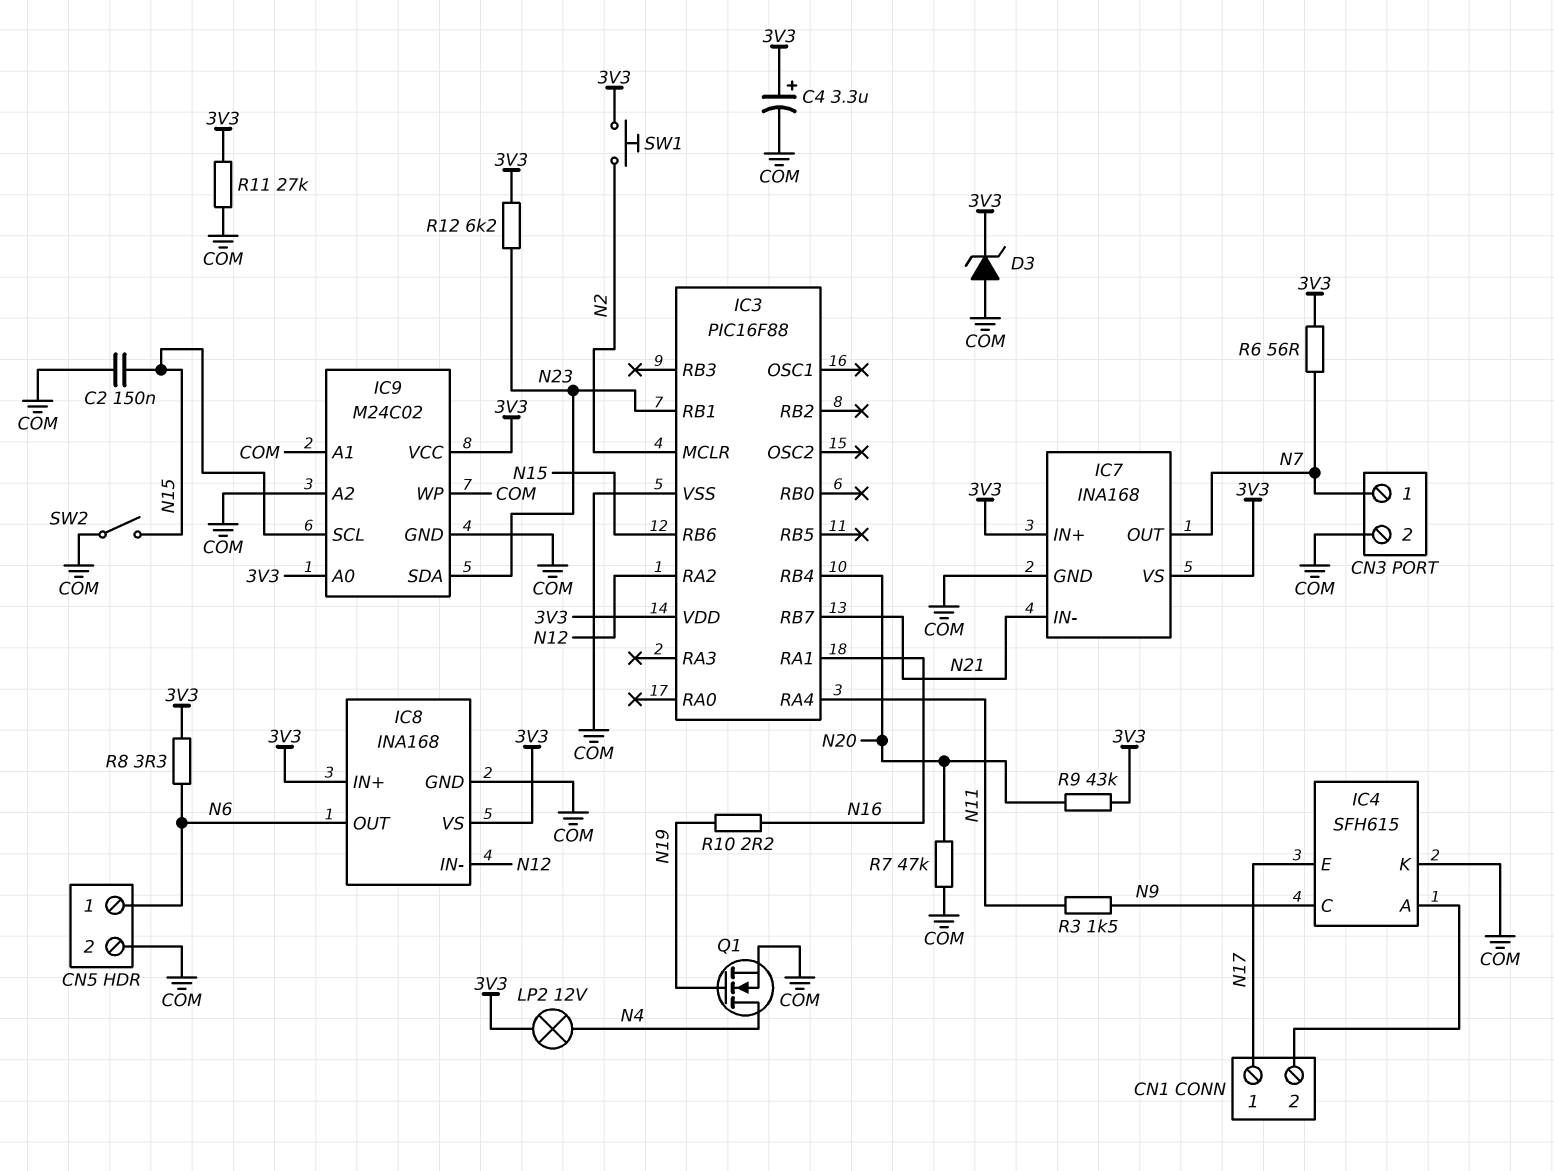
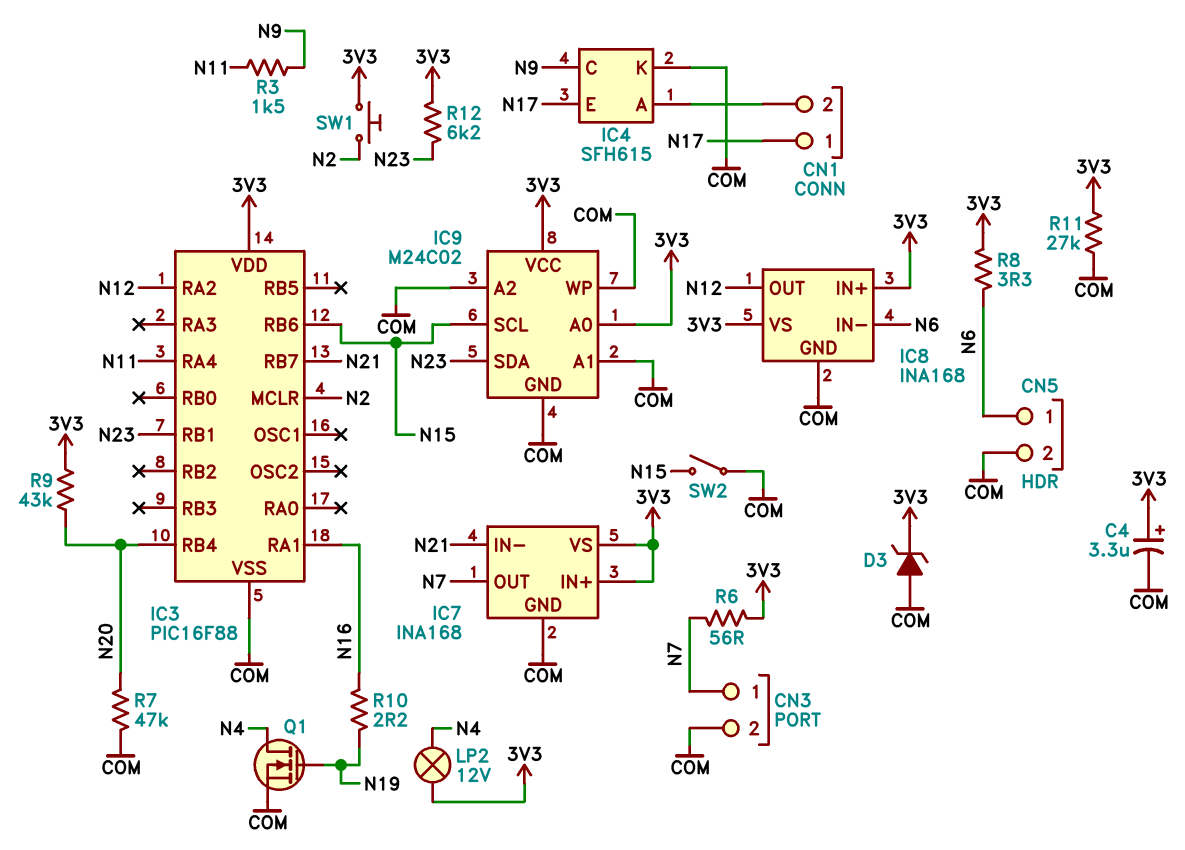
C2: 150nF (COM, N15) -> none
IC8 pin IN-: N12 -> N6
IC8 pin OUT: N6 -> N12

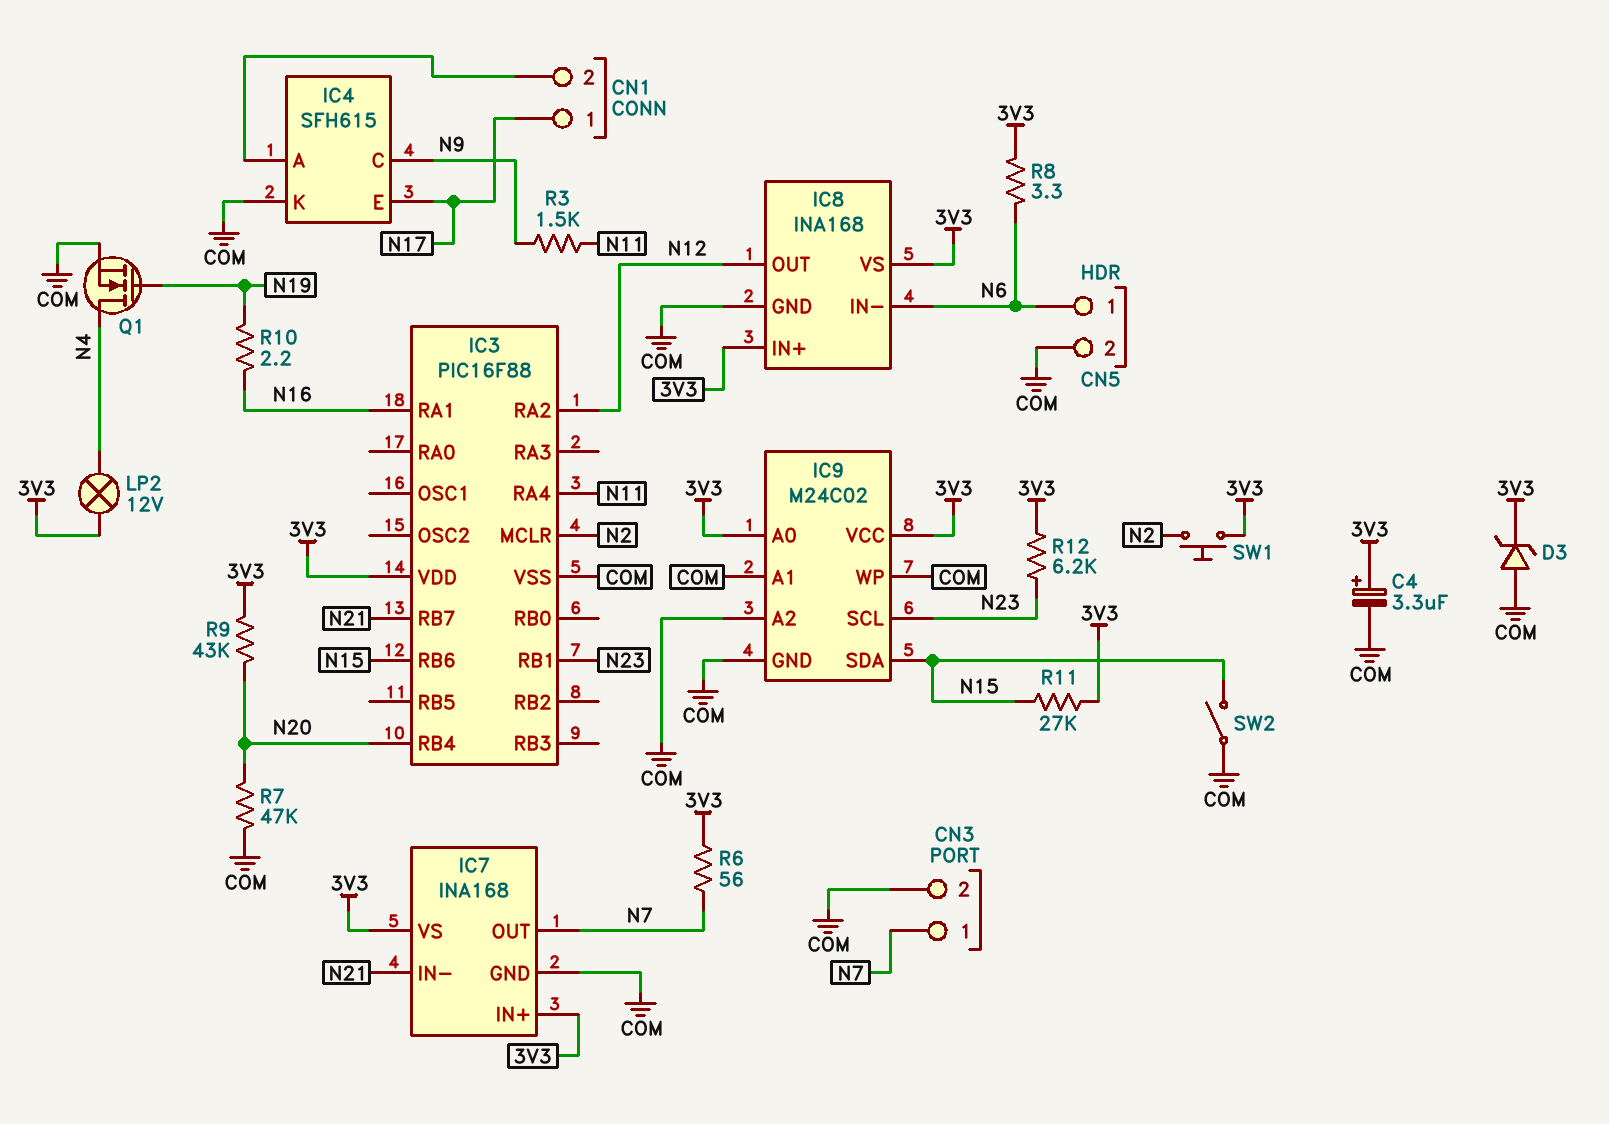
IC9 pin SCL: N15 -> N23
IC9 pin SDA: N23 -> N15
R11: 27k (3V3, COM) -> 27k (3V3, N15)

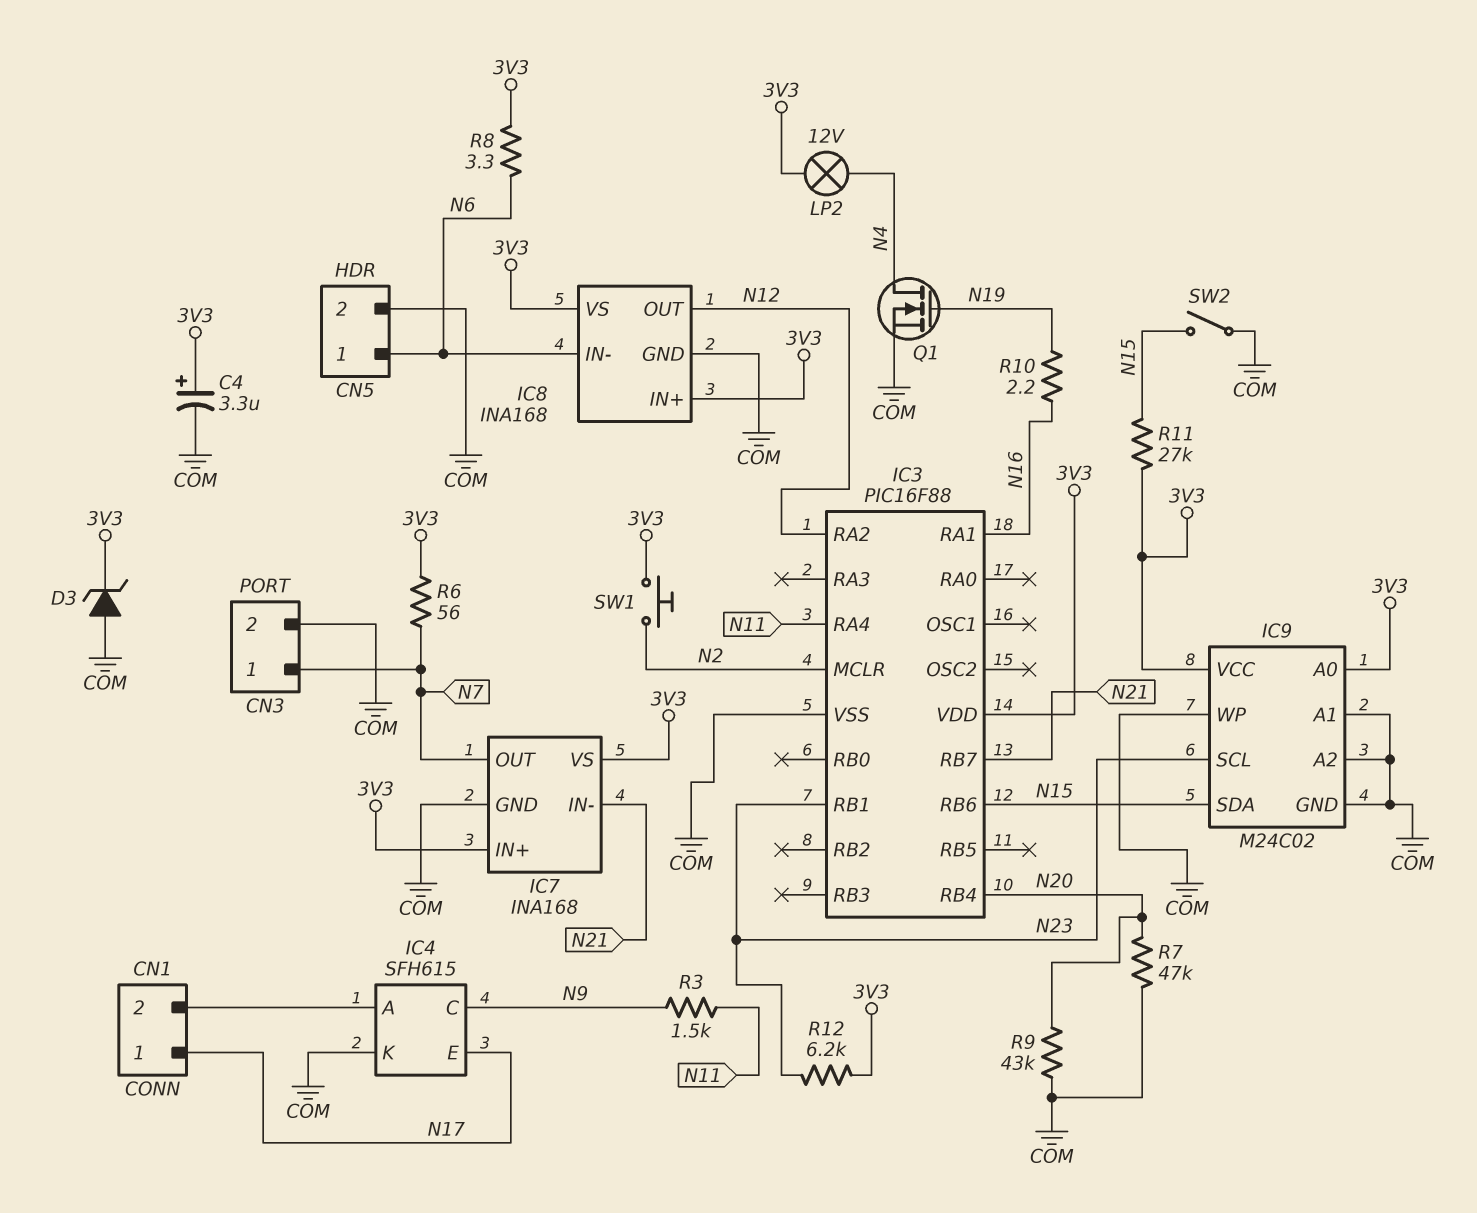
R9: 43k (3V3, N20) -> 43k (COM, N20)

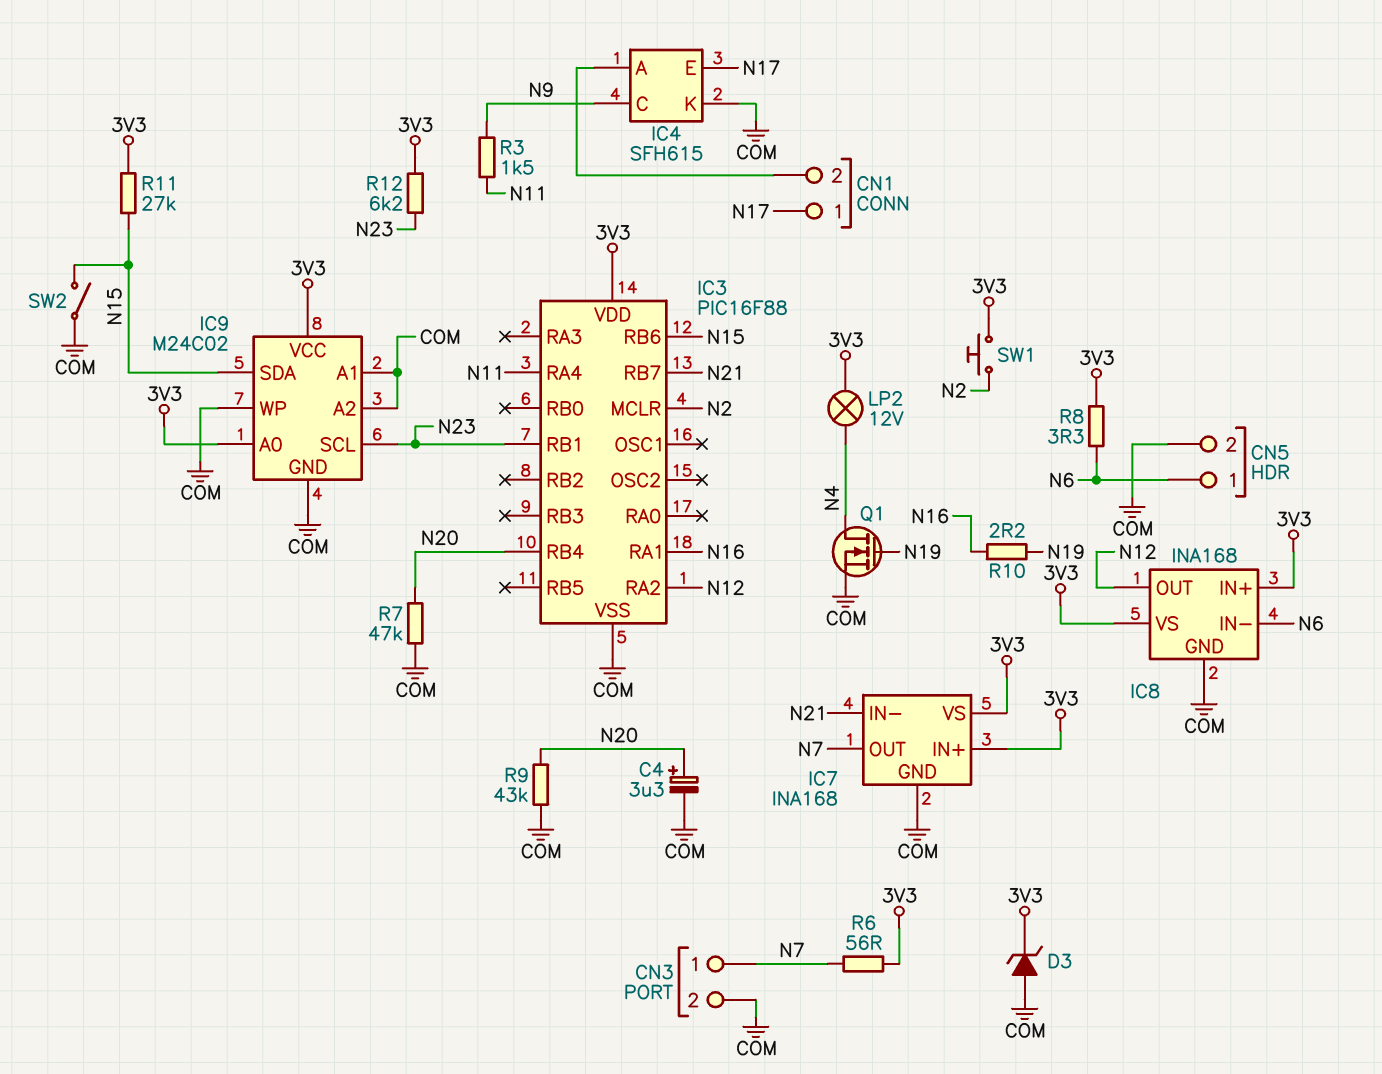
C4: 3.3uF (plus 3V3, minus COM) -> 3.3uF (plus N20, minus COM)

